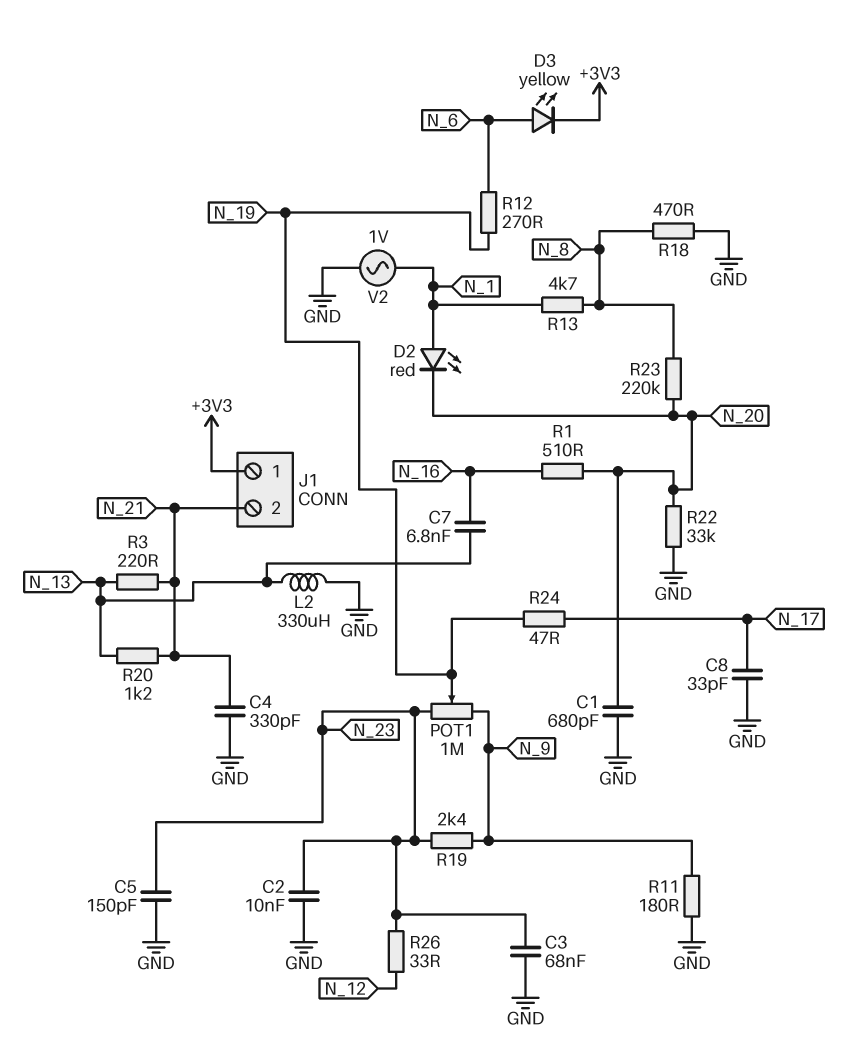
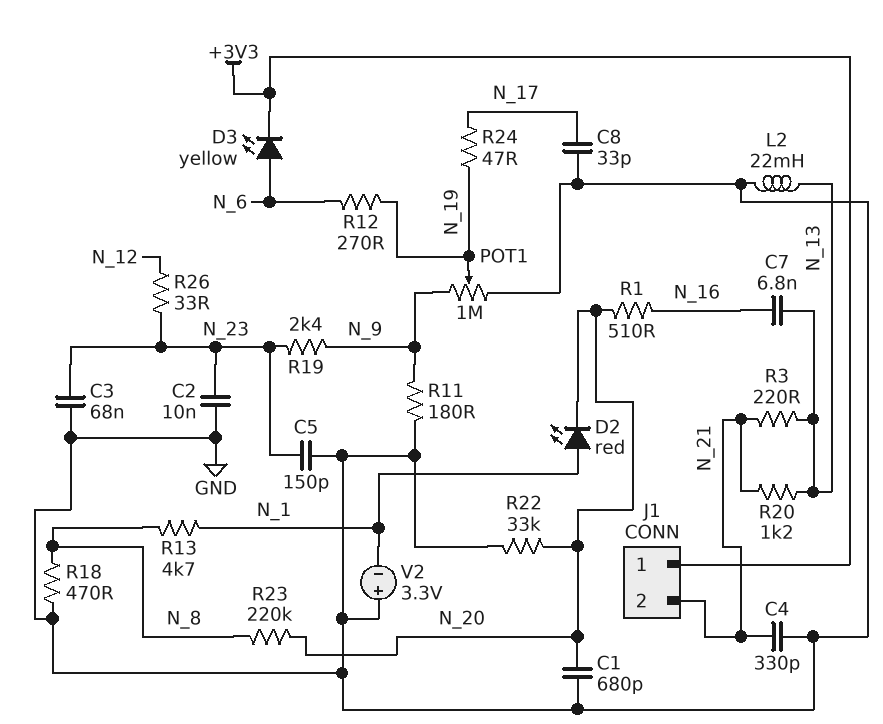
L2: 330uH (GND, N_13) -> 22mH (GND, N_13)
POT1: 1M (N_9, N_23, wiper N_19) -> 1M (GND, N_9, wiper N_19)
V2: AC 1V (GND, N_1) -> 3.3V (plus GND, minus N_1)

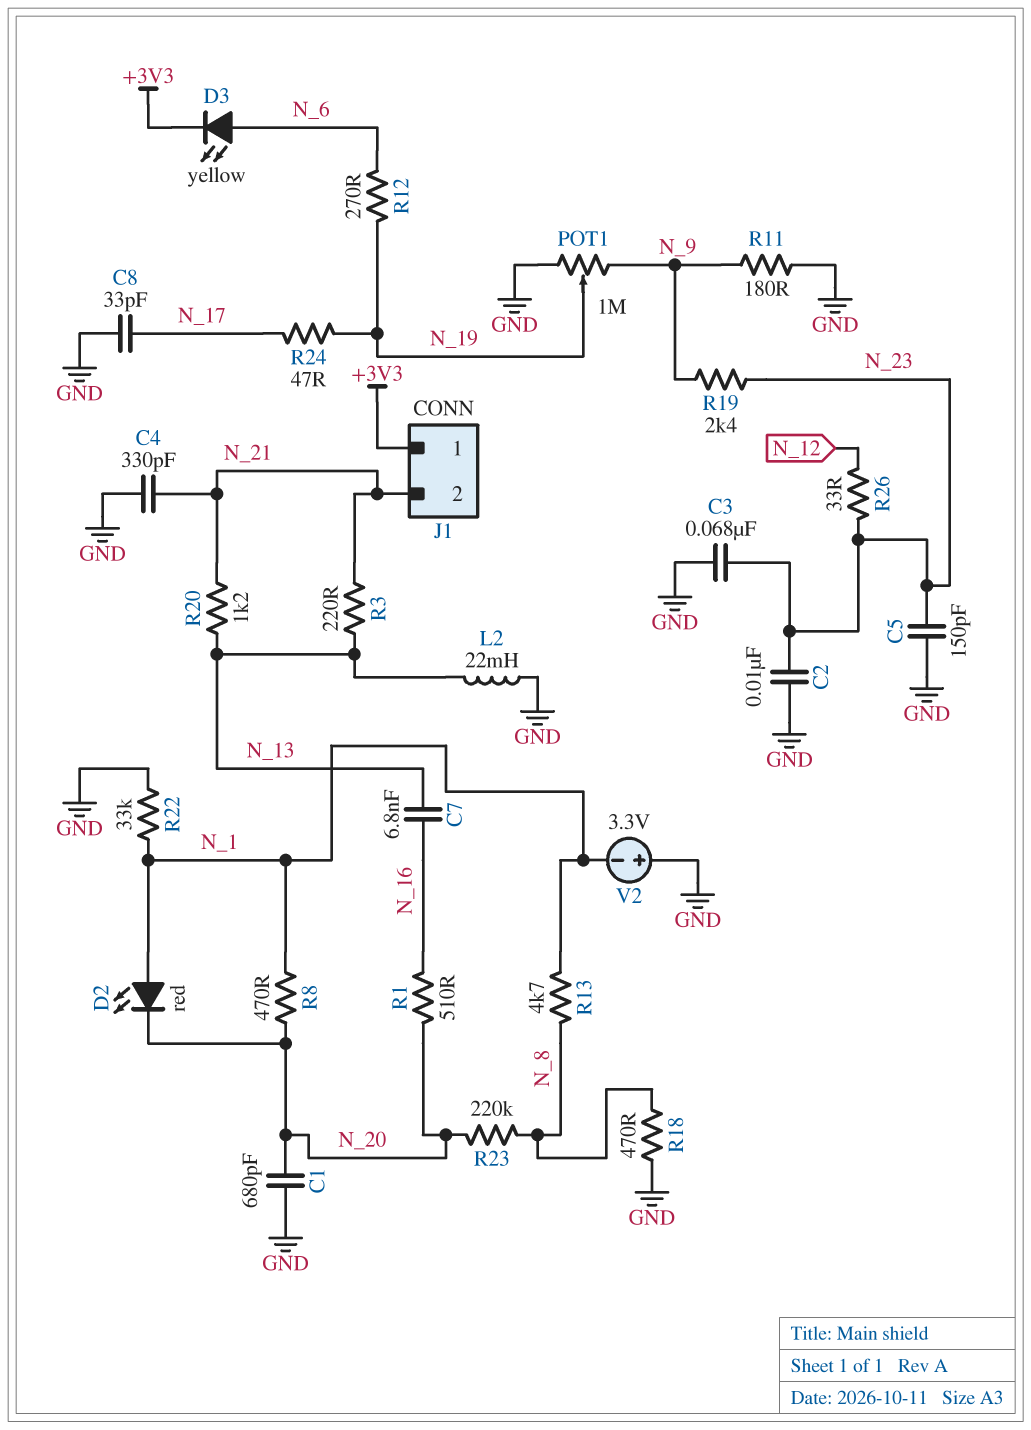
R8: none -> 470 (N_1, N_20)
R22: 33k (GND, N_20) -> 33k (GND, N_1)

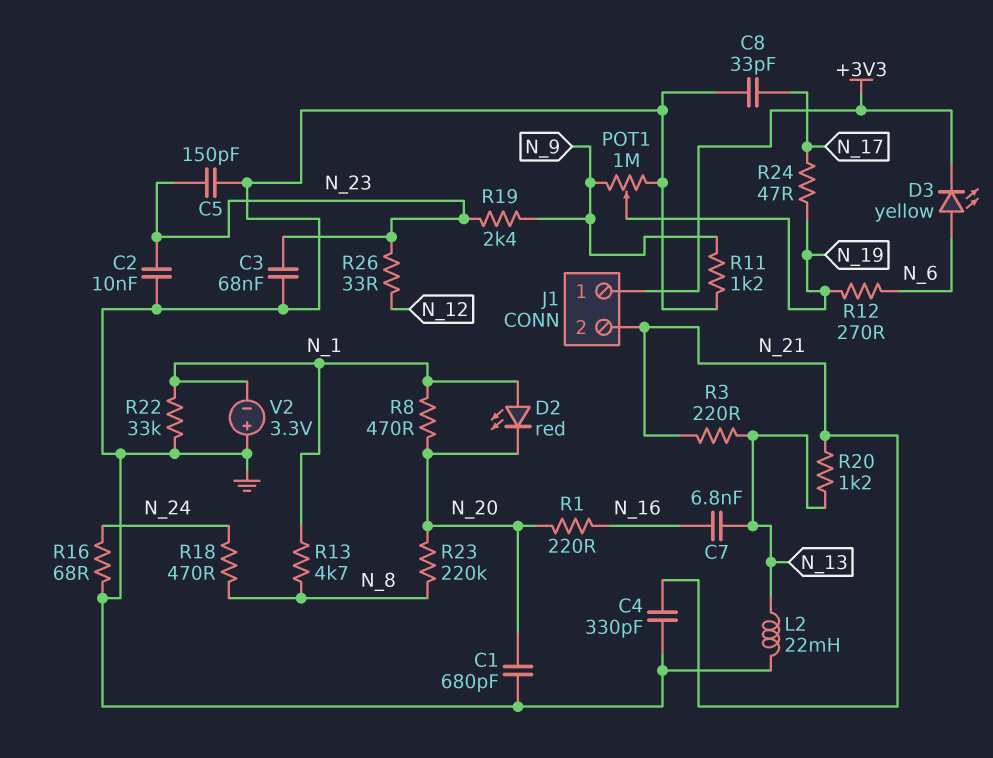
R1: 510 (N_16, N_20) -> 220 (N_16, N_20)
R11: 180 (GND, N_9) -> 1.2k (GND, N_9)
R16: none -> 68 (GND, N_24)
R18: 470 (GND, N_8) -> 470 (N_8, N_24)

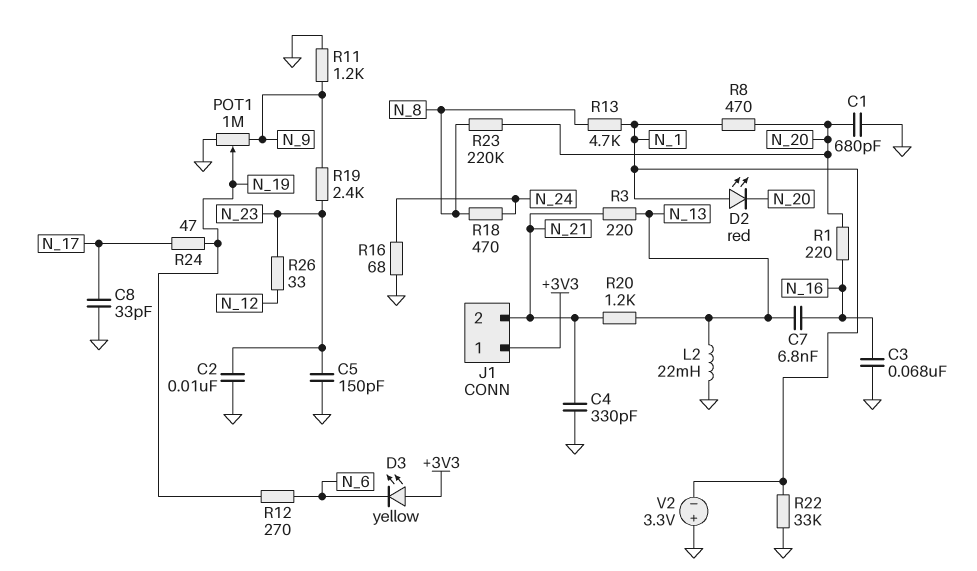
C3: 68nF (GND, N_23) -> 68nF (GND, N_16)
D3: LED yellow (A N_6, K +3V3) -> LED yellow (A +3V3, K N_6)

